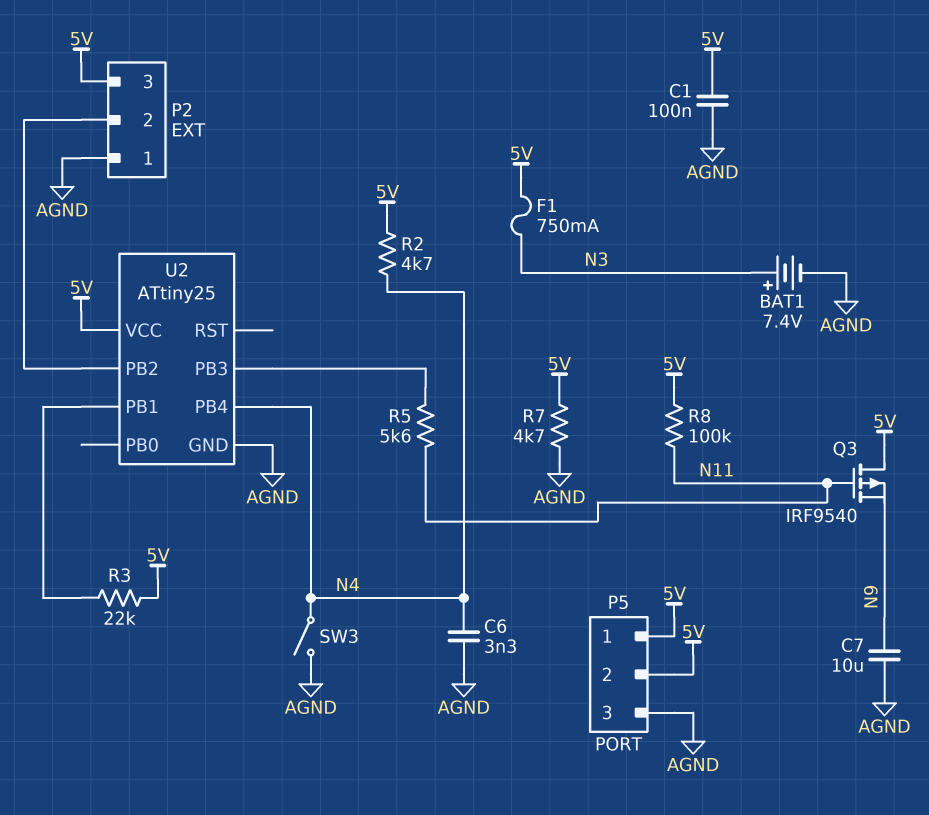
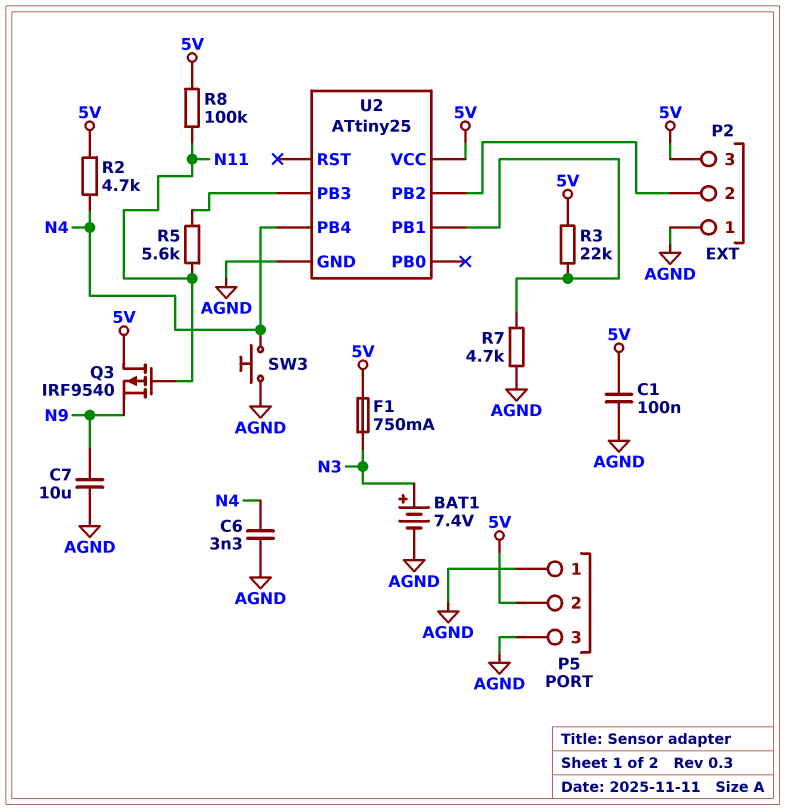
P5 pin 1: 5V -> AGND
R7: 4.7k (5V, AGND) -> 4.7k (AGND, U2/PB1)
SW3: switch (AGND, N4) -> button (AGND, N4)

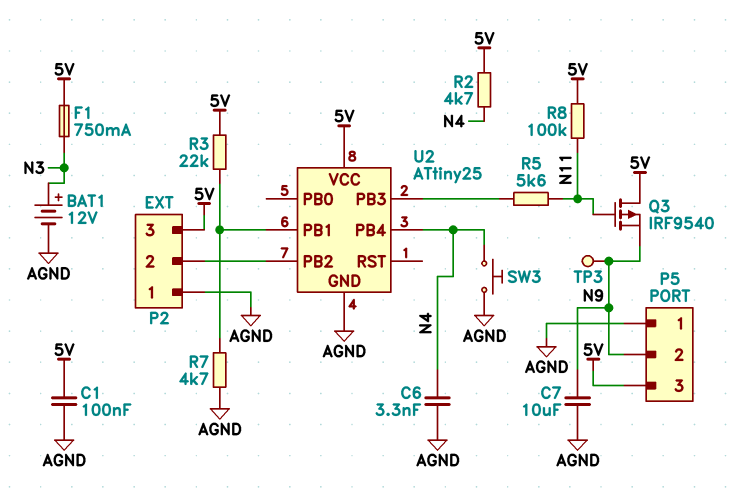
BAT1: 7.4V (plus N3, minus AGND) -> 12V (plus N3, minus AGND)
P5 pin 2: 5V -> N9
P5 pin 3: AGND -> 5V
TP3: none -> test point (N9)

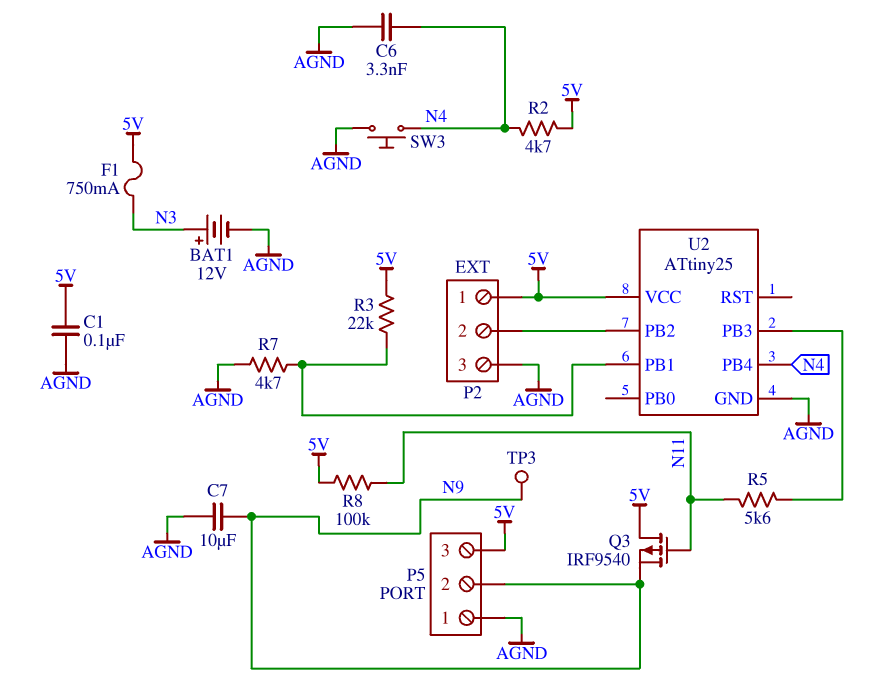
P2 pin 1: AGND -> 5V
P2 pin 3: 5V -> AGND

